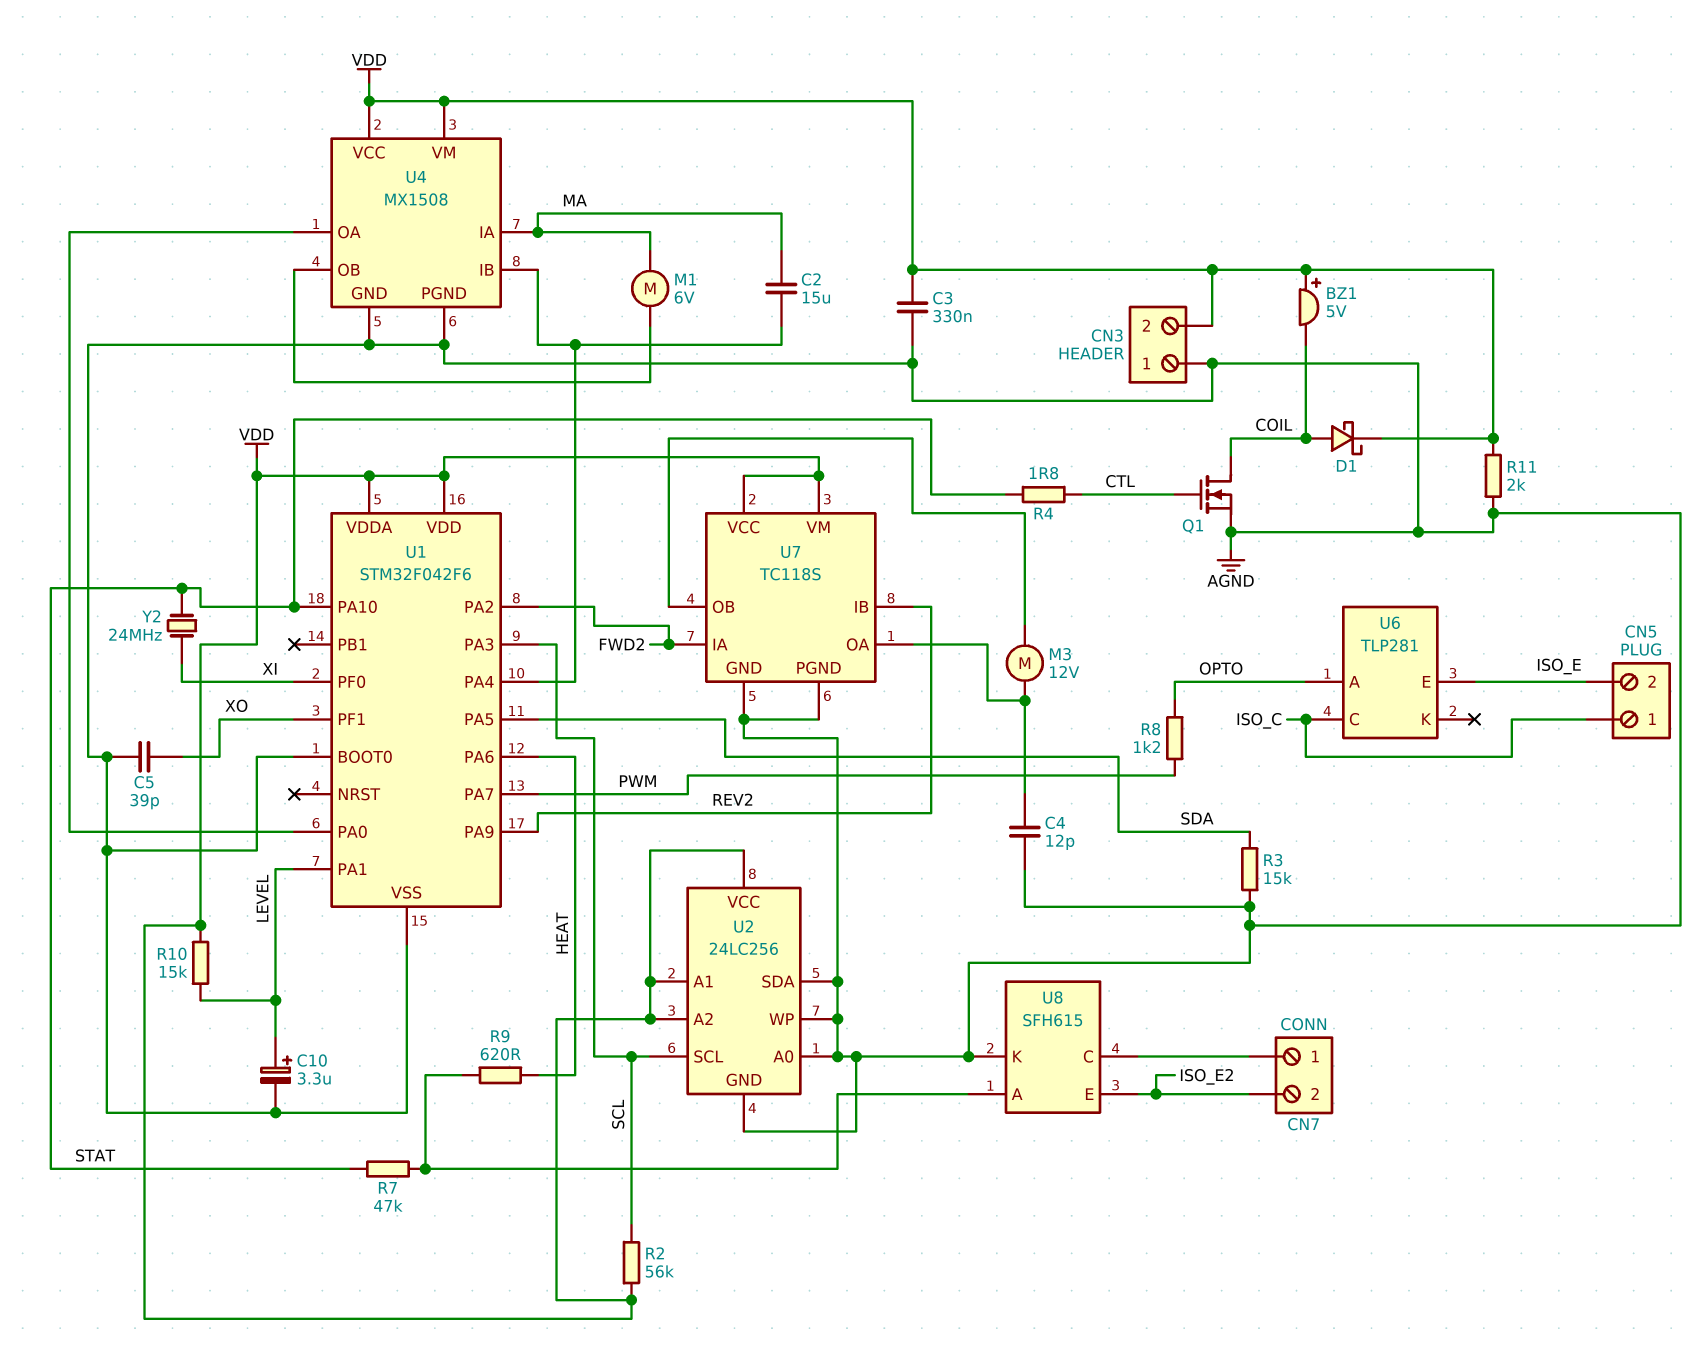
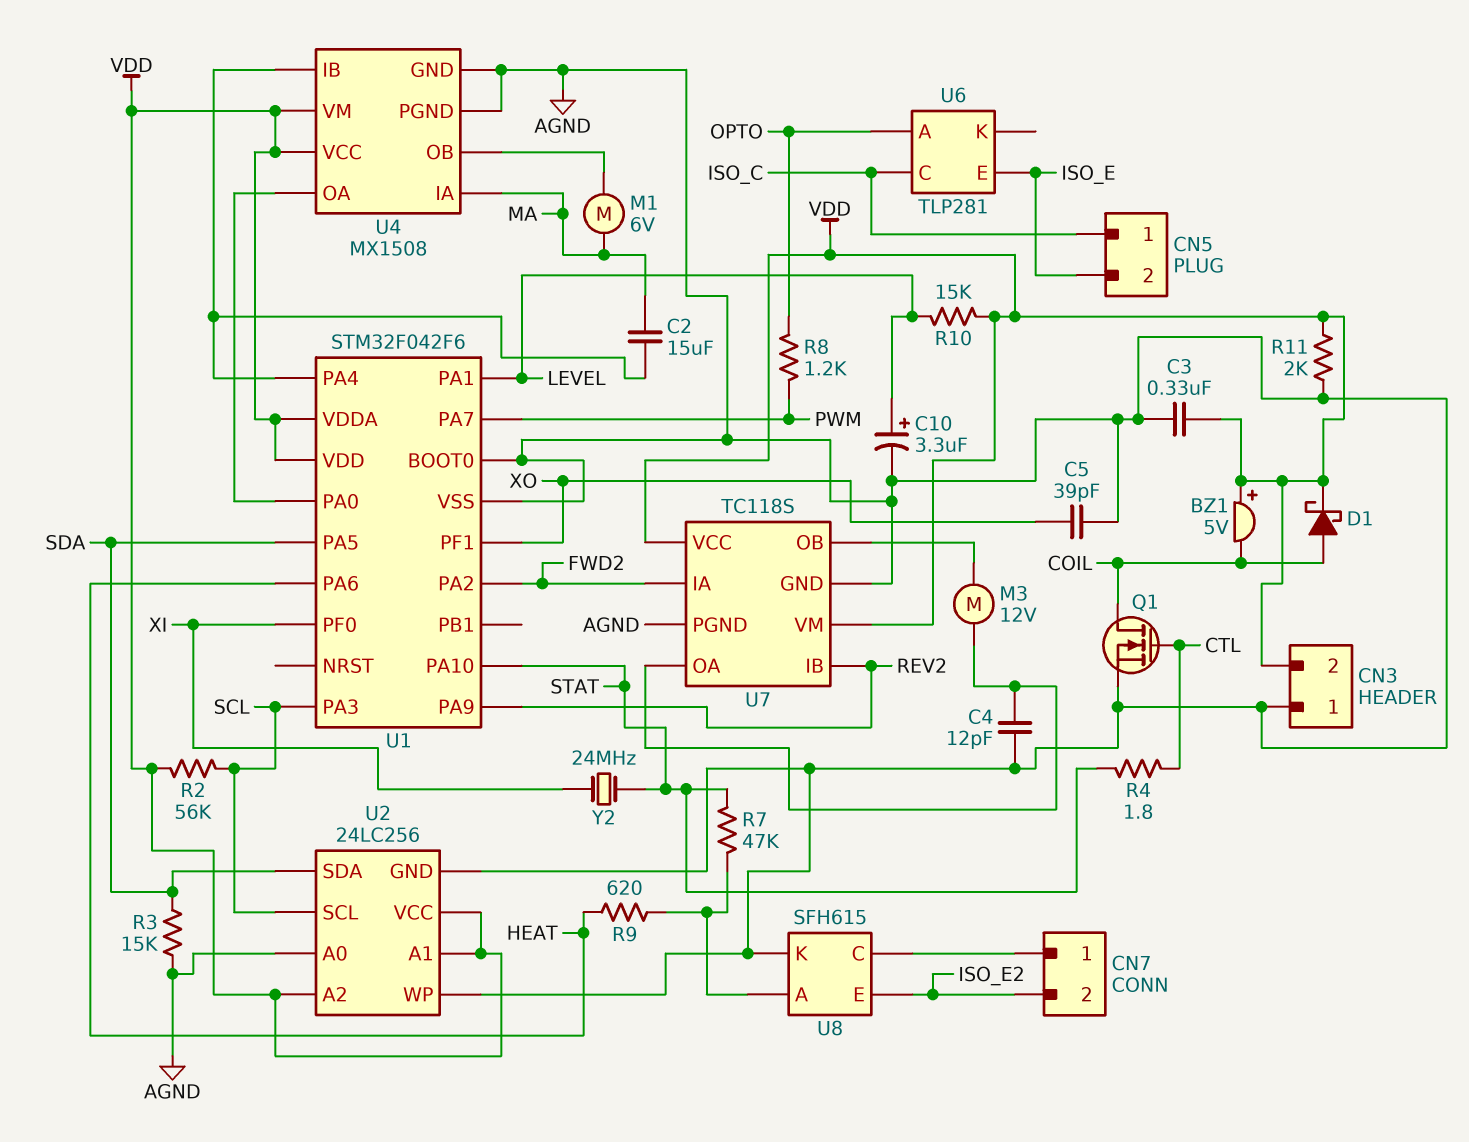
U2 pin SDA: AGND -> SDA

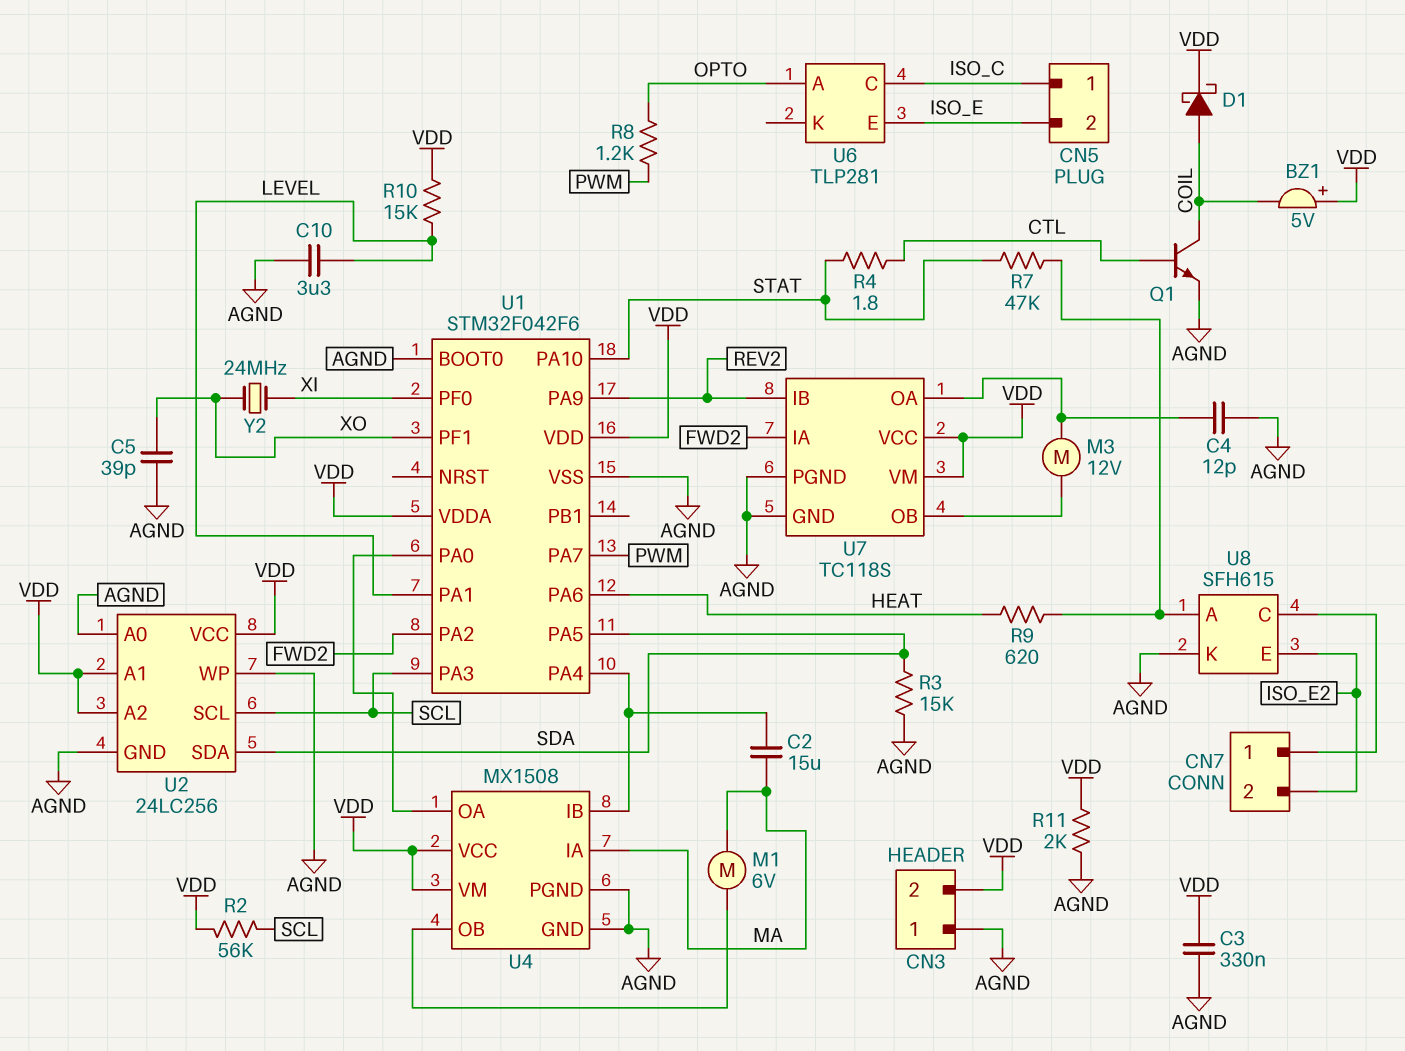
C10: 3.3uF (plus LEVEL, minus AGND) -> 3.3uF (AGND, LEVEL)
Q1: NMOS (G CTL, D COIL, S AGND) -> NPN (B CTL, C COIL, E AGND)
Y2: 24MHz (STAT, XI) -> 24MHz (XI, XO)

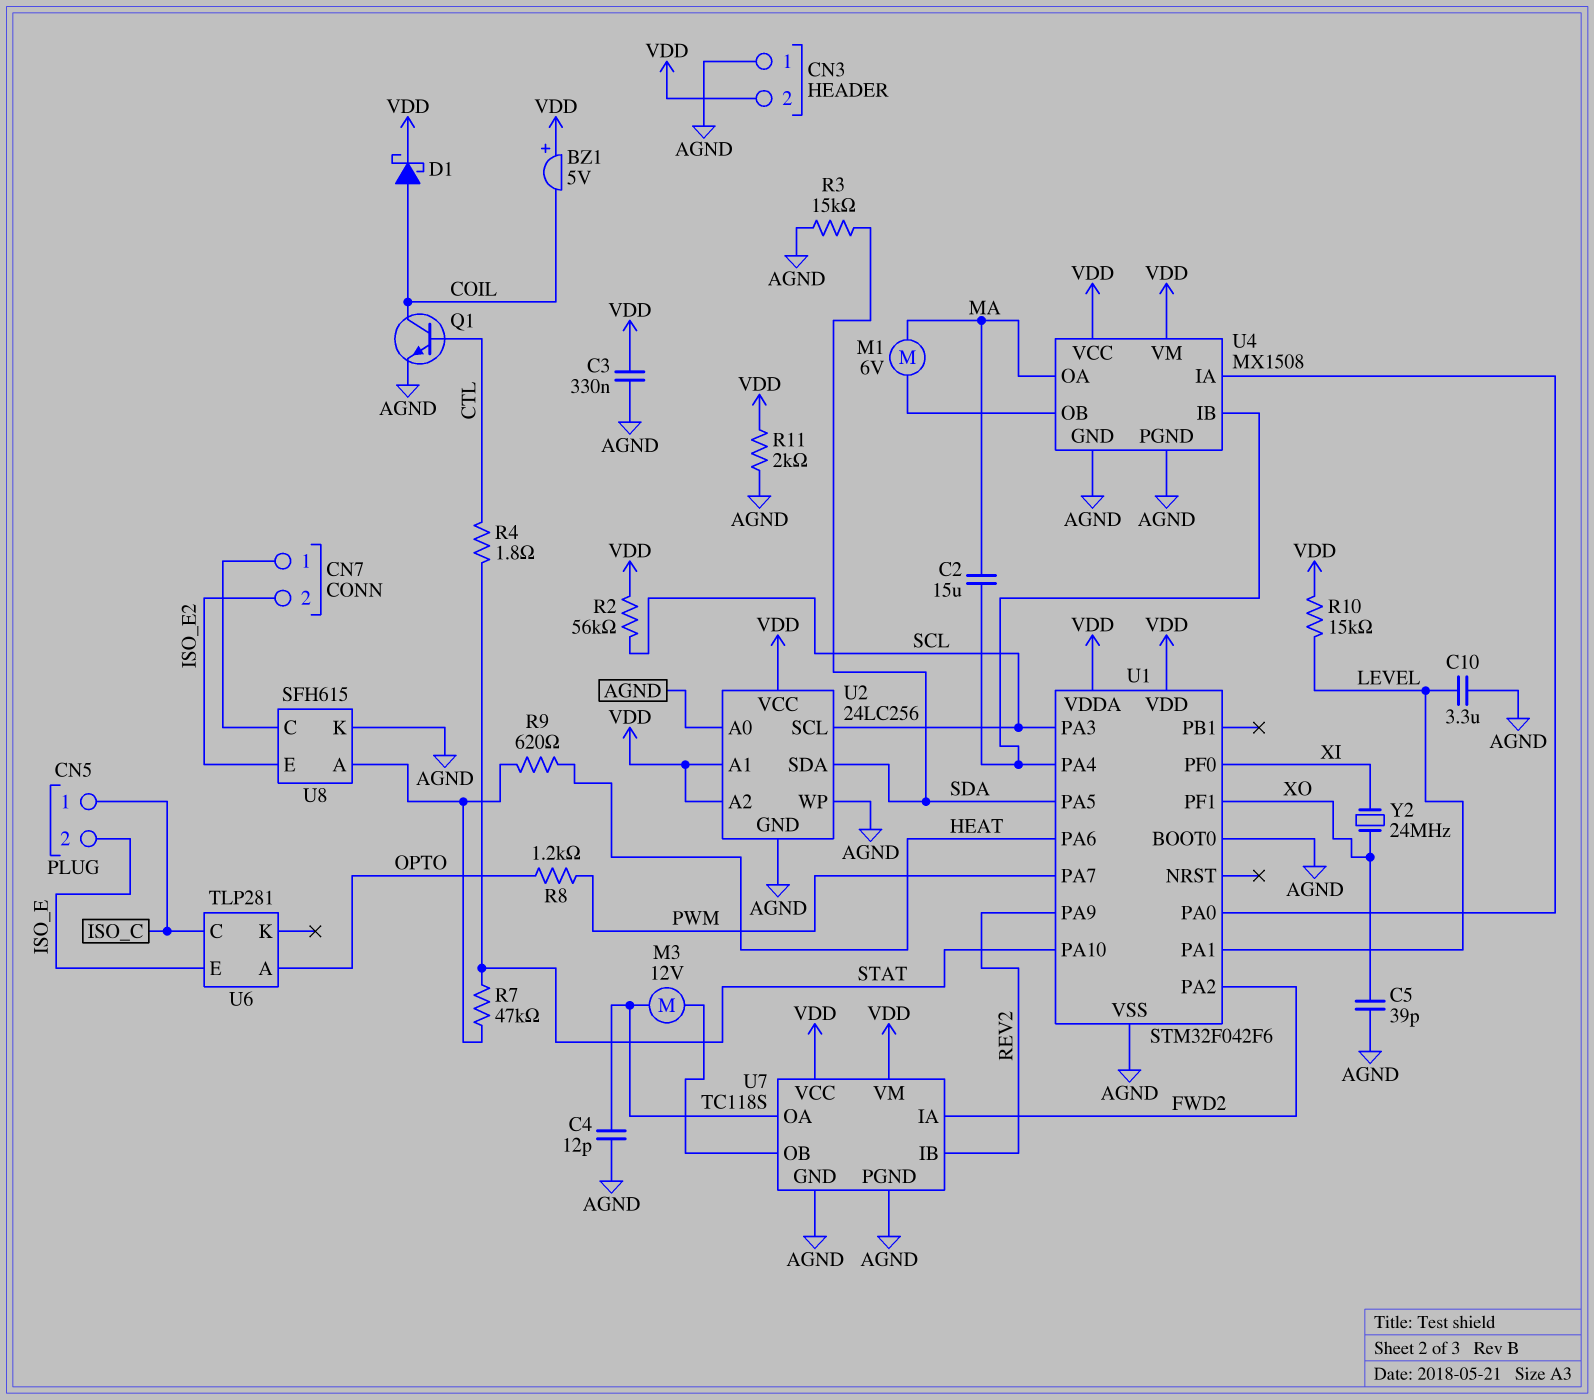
U4 pin IA: MA -> U1/PA0
U4 pin OA: U1/PA0 -> MA

